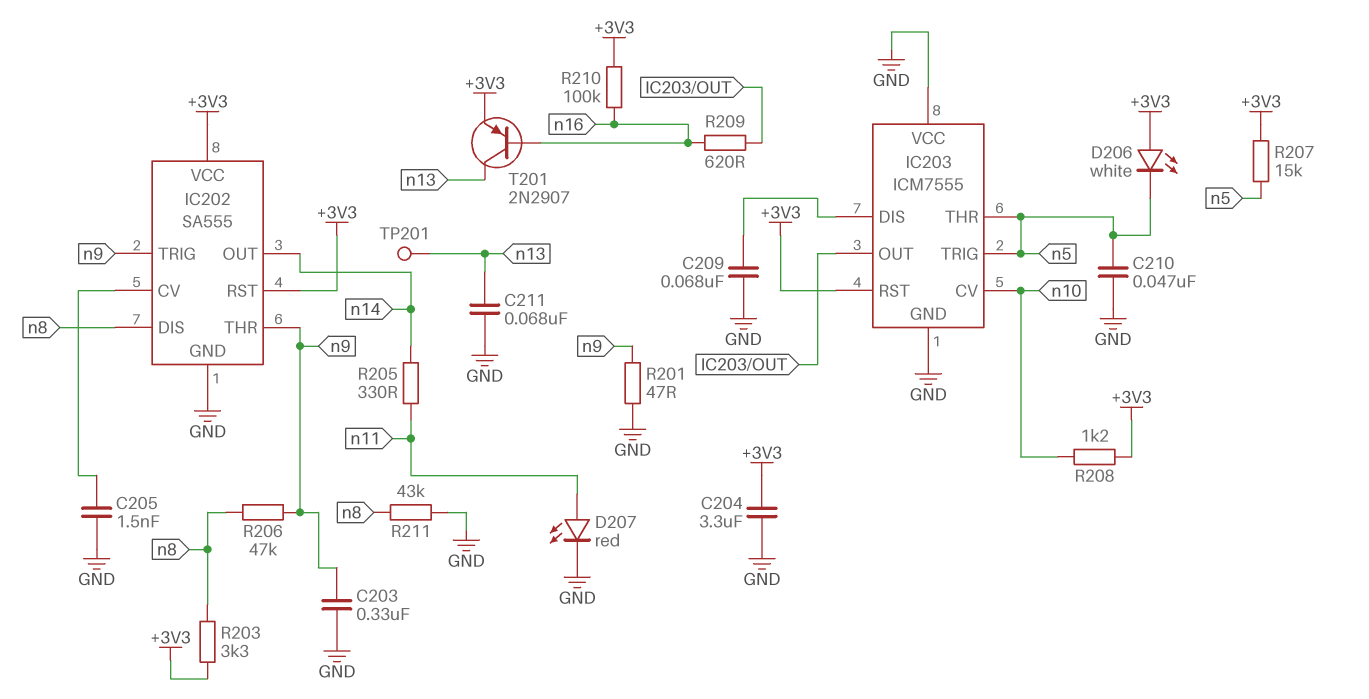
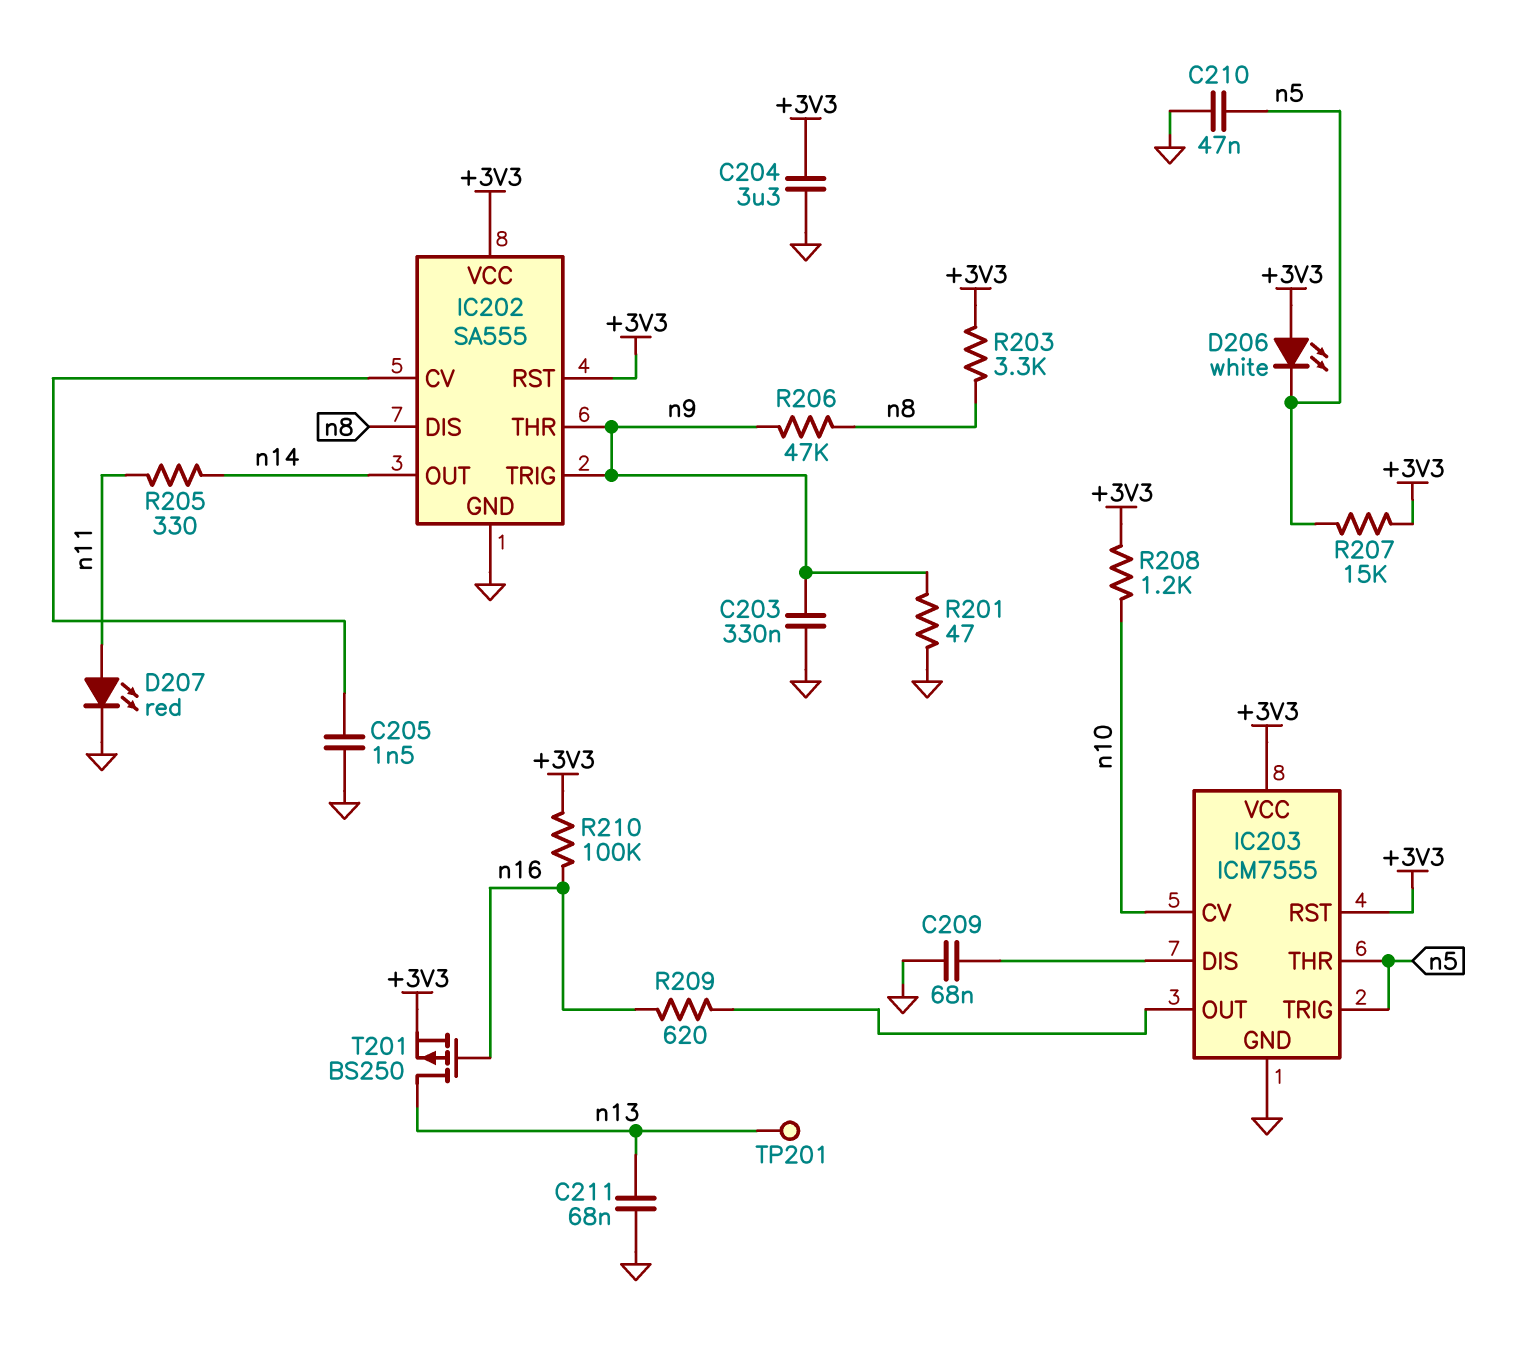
IC203 pin VCC: GND -> +3V3
R211: 43k (GND, n8) -> none
T201: PNP 2N2907 (B n16, C n13, E +3V3) -> PMOS BS250 (G n16, D n13, S +3V3)

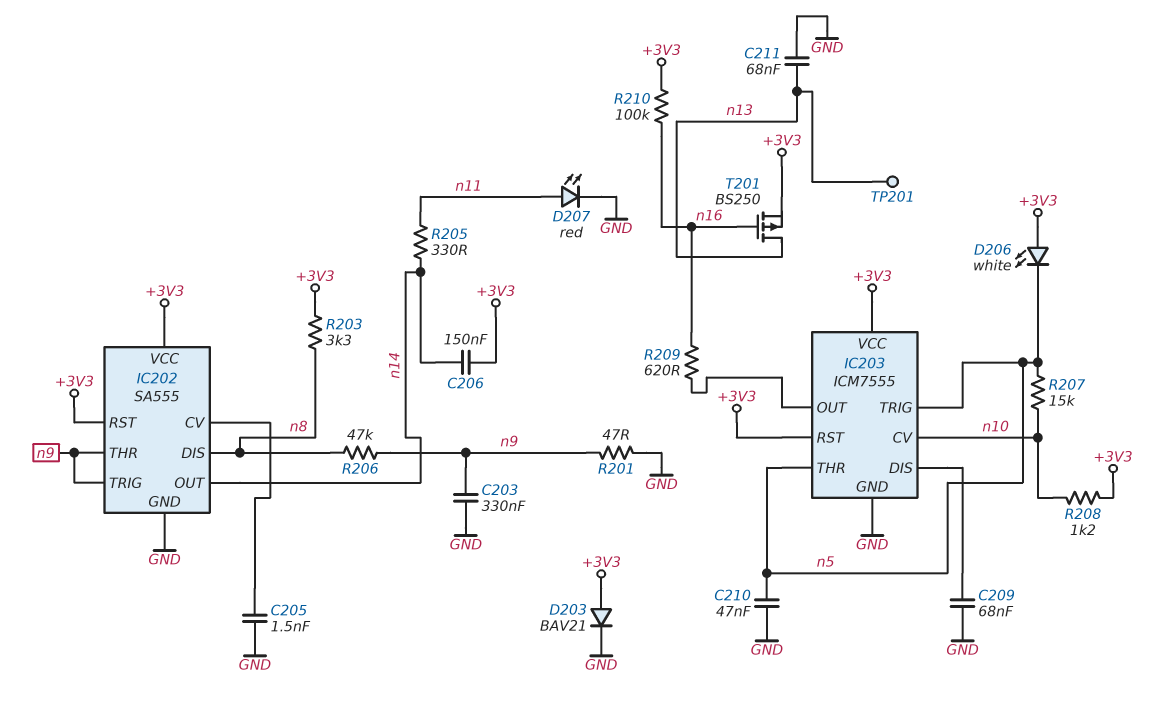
C204: 3.3uF (+3V3, GND) -> none
C206: none -> 150nF (+3V3, n14)
D203: none -> diode BAV21 (A +3V3, K GND)
R207: 15k (+3V3, n5) -> 15k (n5, n10)

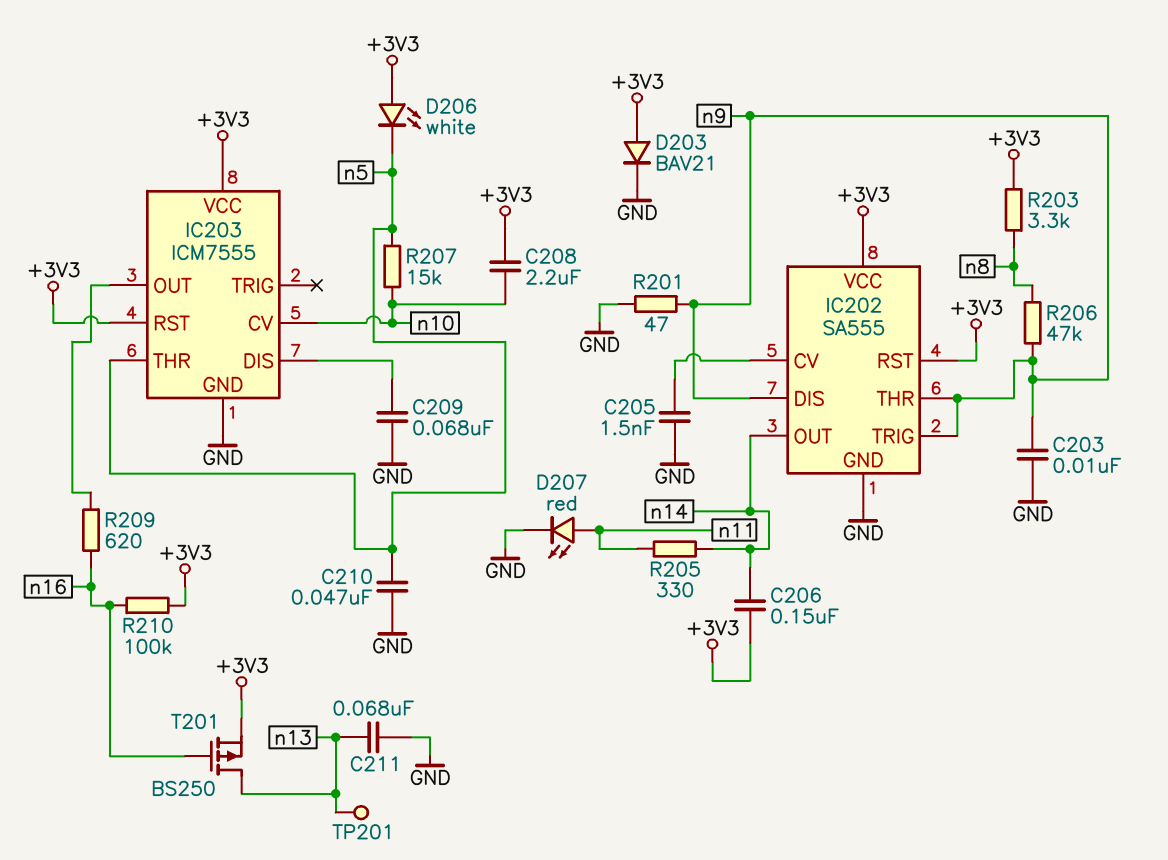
C203: 330nF (GND, n9) -> 10nF (GND, n9)
C208: none -> 2.2uF (+3V3, n10)
IC202 pin DIS: n8 -> n9
IC203 pin TRIG: n5 -> none
R208: 1.2k (+3V3, n10) -> none

